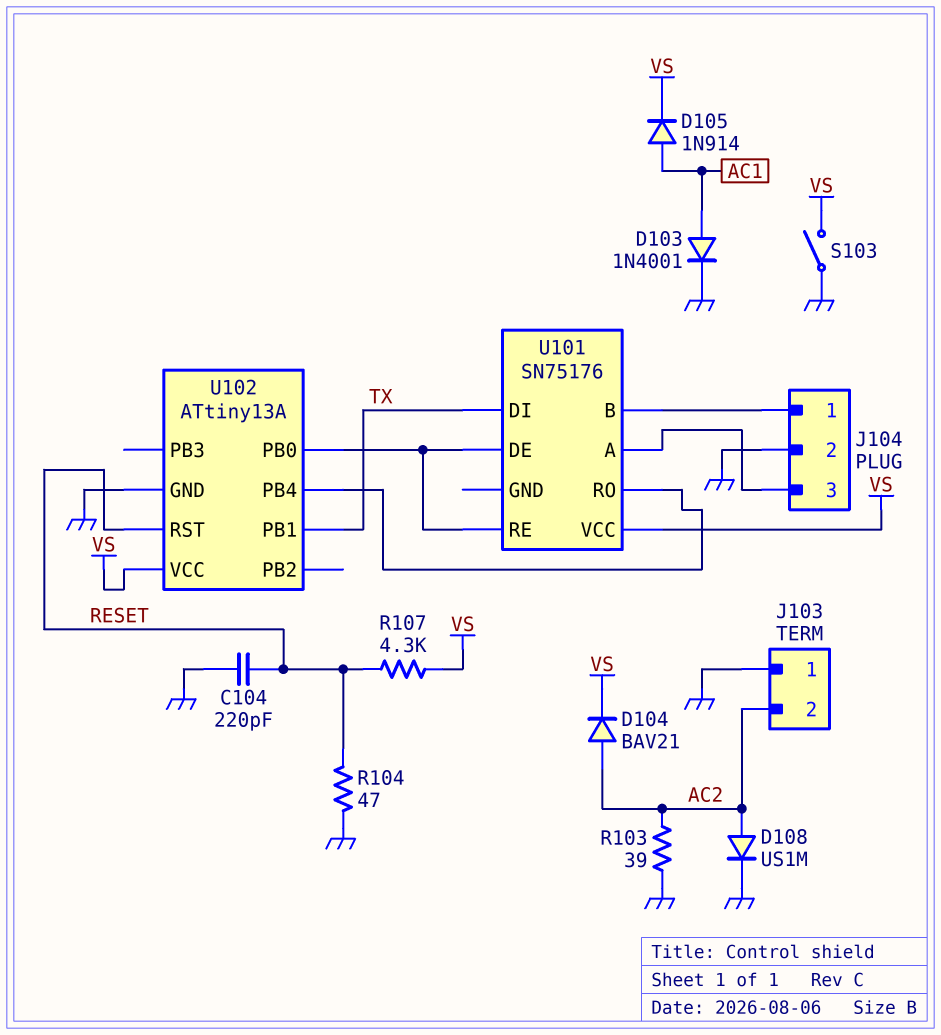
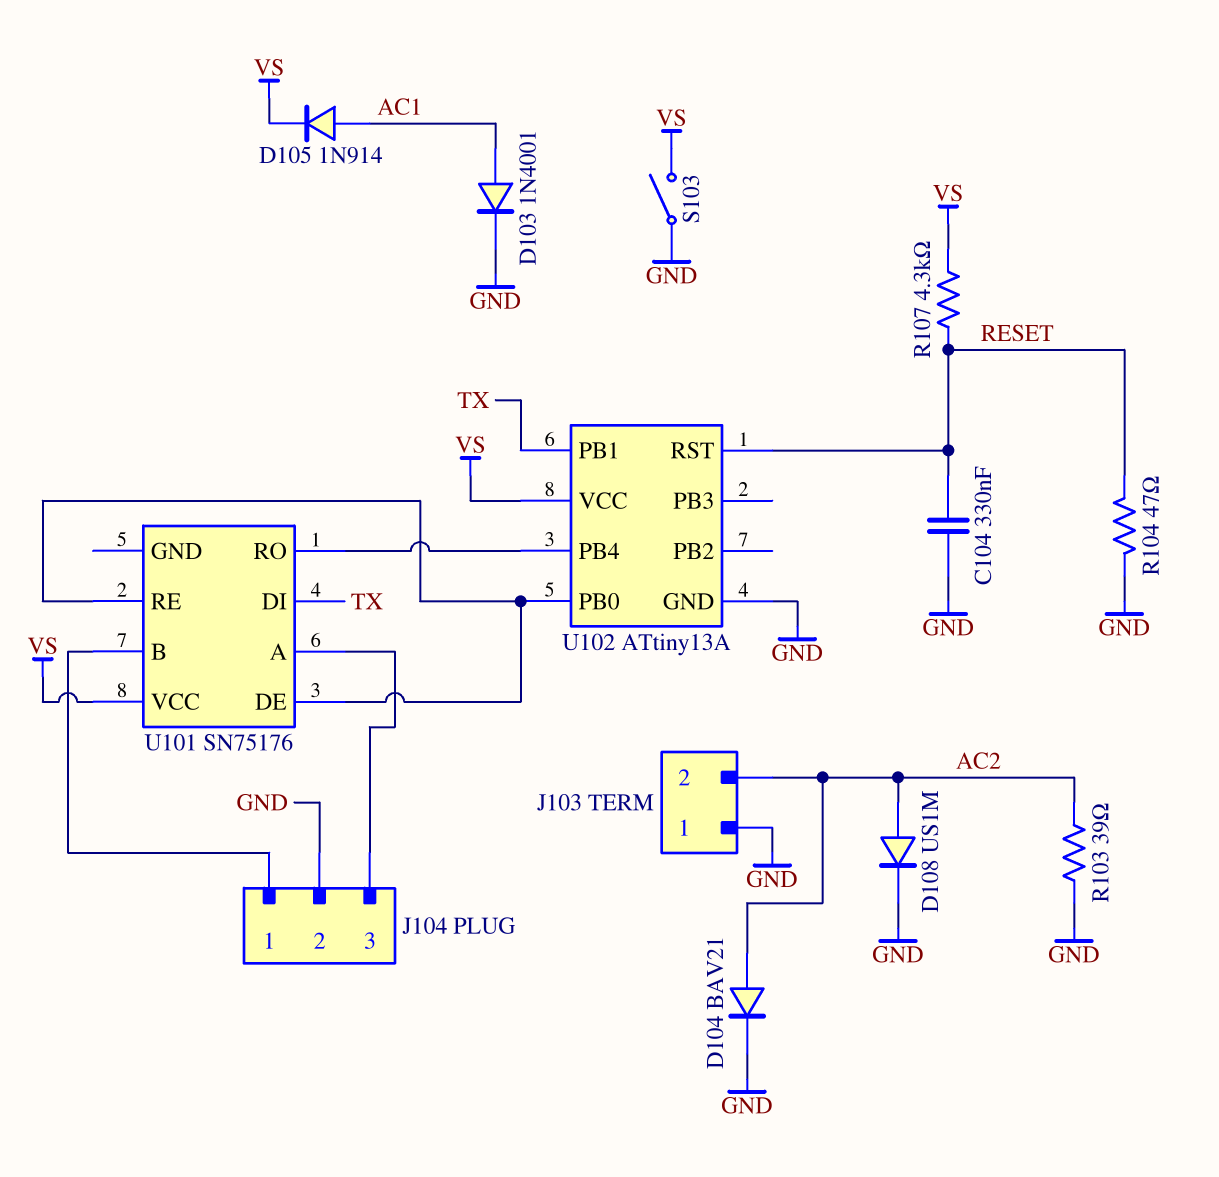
C104: 220pF (GND, RESET) -> 330nF (GND, RESET)
D104: diode BAV21 (A AC2, K VS) -> diode BAV21 (A AC2, K GND)

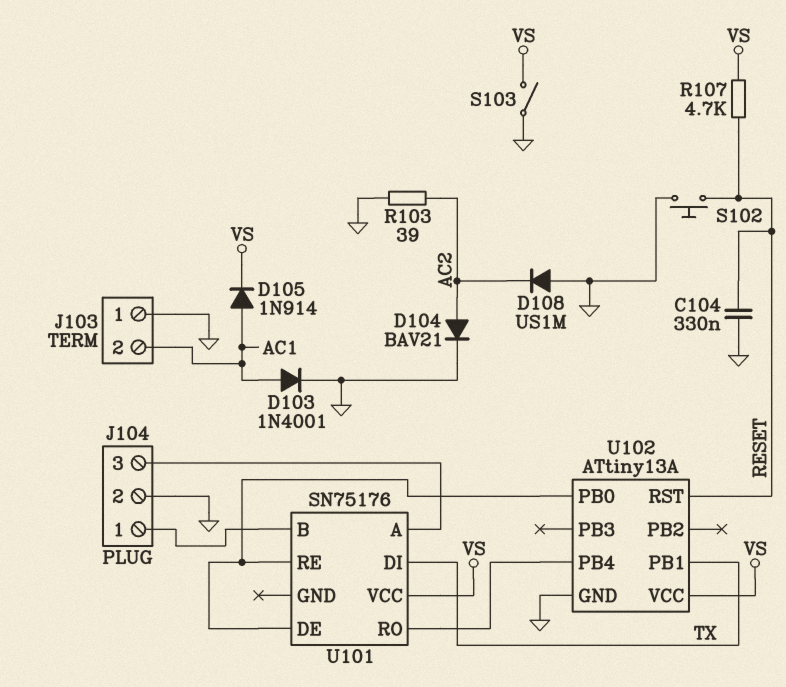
D108: diode US1M (A AC2, K GND) -> diode US1M (A GND, K AC2)
J103 pin 2: AC2 -> AC1
R104: 47 (GND, RESET) -> none
R107: 4.3k (RESET, VS) -> 4.7k (RESET, VS)
S102: none -> button (GND, RESET)

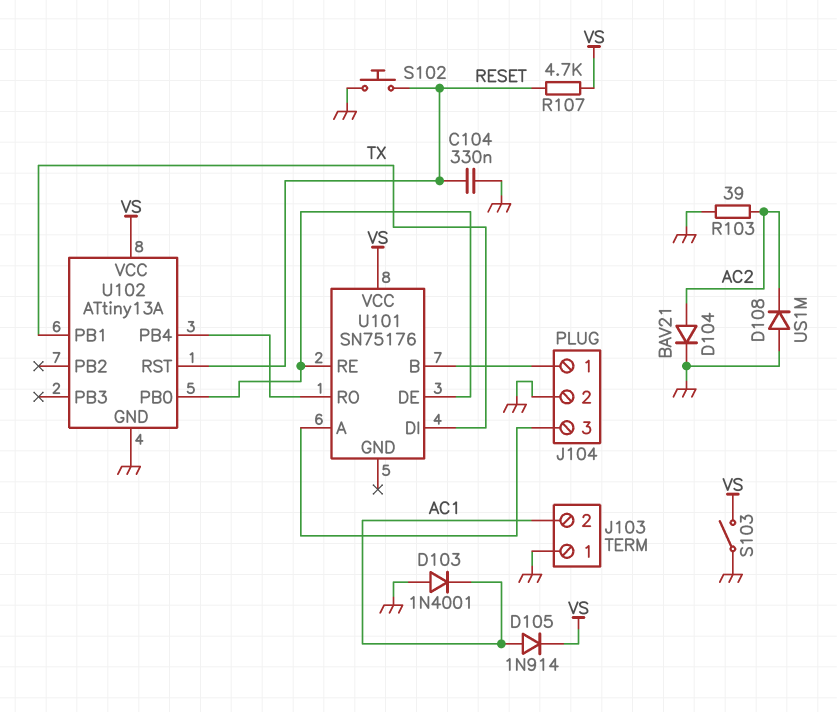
D103: diode 1N4001 (A AC1, K GND) -> diode 1N4001 (A GND, K AC1)

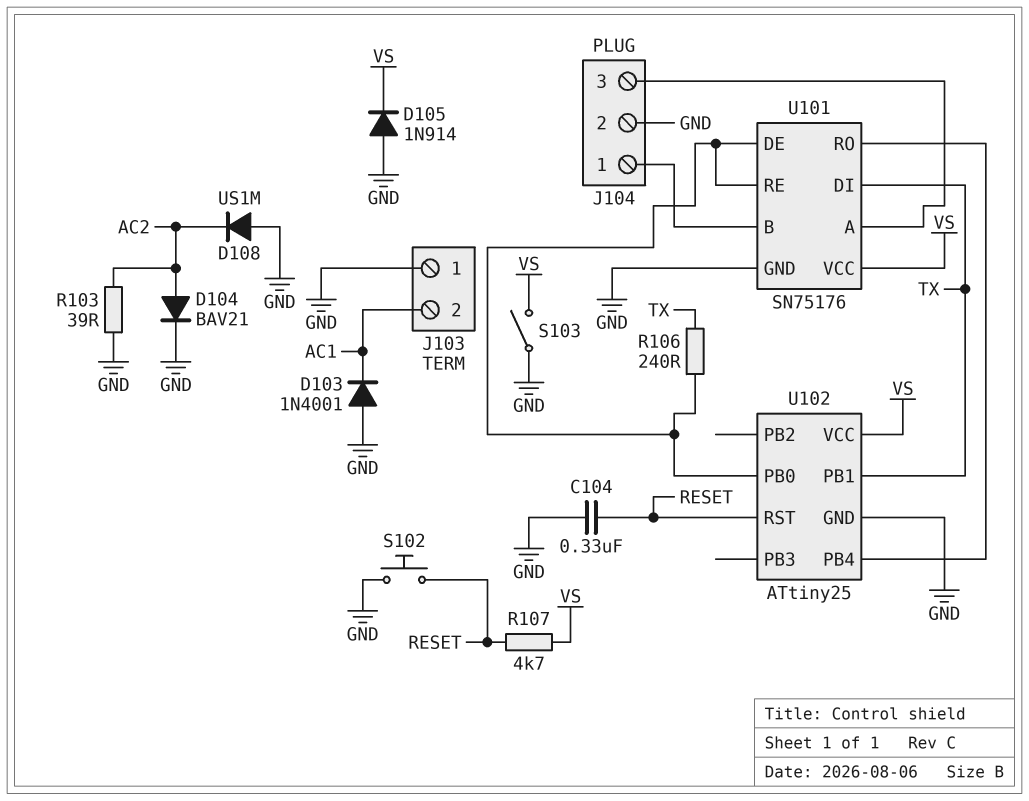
D105: diode 1N914 (A AC1, K VS) -> diode 1N914 (A GND, K VS)
R106: none -> 240 (TX, U101/DE)
U101 pin GND: none -> GND
U102: ATtiny13A -> ATtiny25

